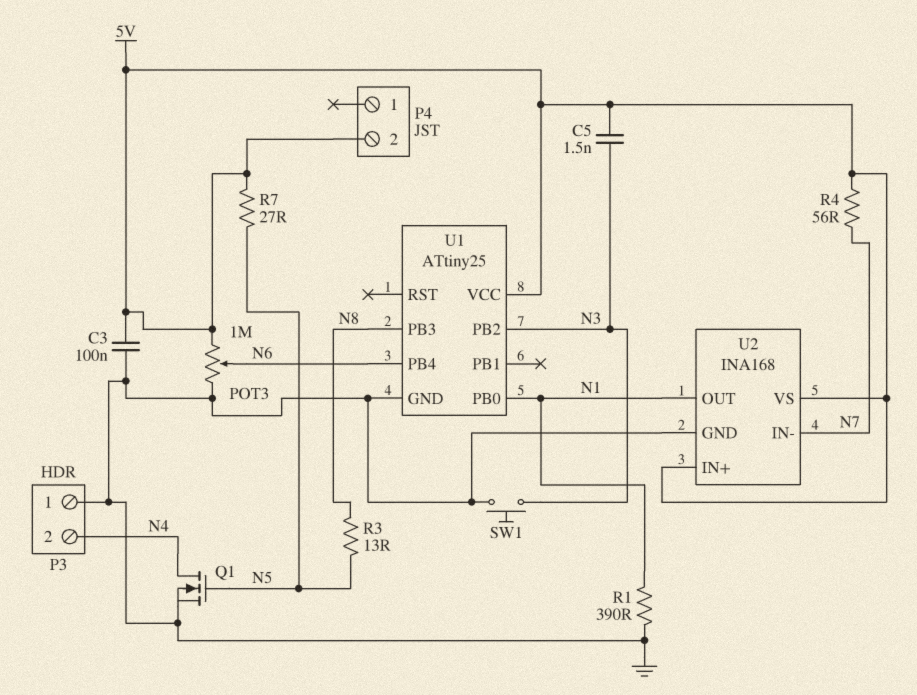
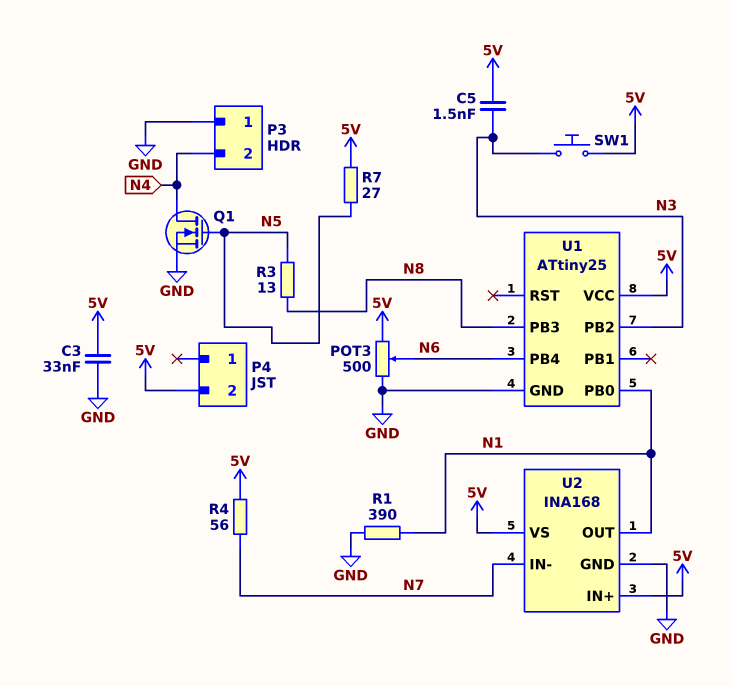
C3: 100nF (5V, GND) -> 33nF (5V, GND)
POT3: 1M (5V, GND, wiper N6) -> 500 (5V, GND, wiper N6)
SW1: button (GND, N3) -> button (5V, N3)

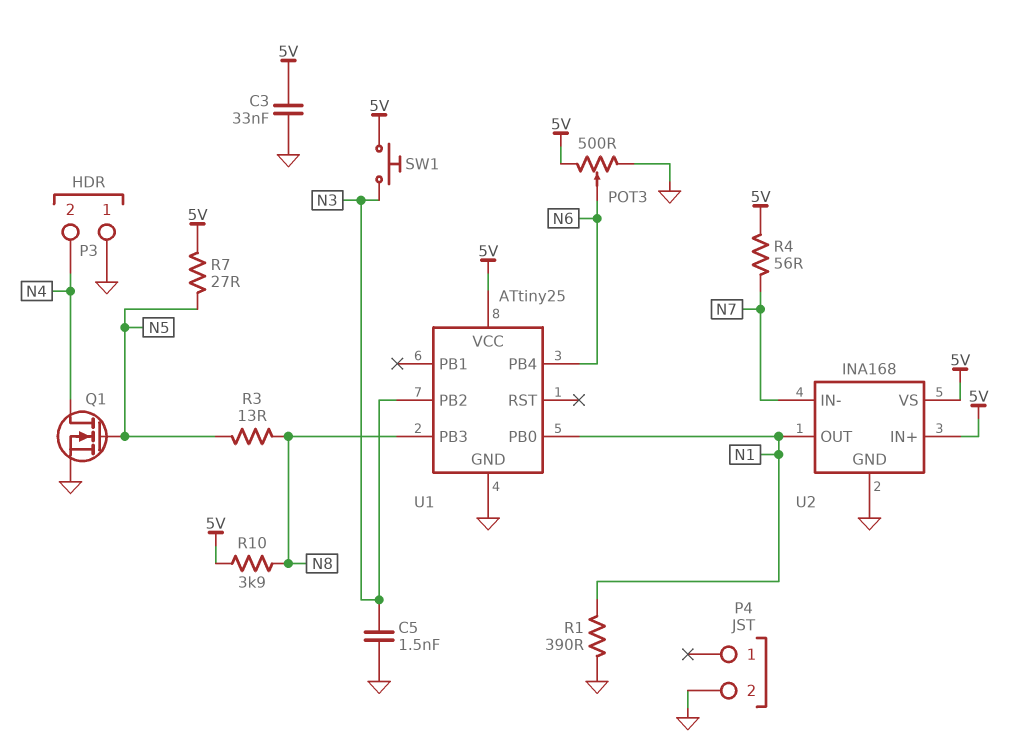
C5: 1.5nF (5V, N3) -> 1.5nF (GND, N3)
P4 pin 2: 5V -> GND
R10: none -> 3.9k (5V, N8)

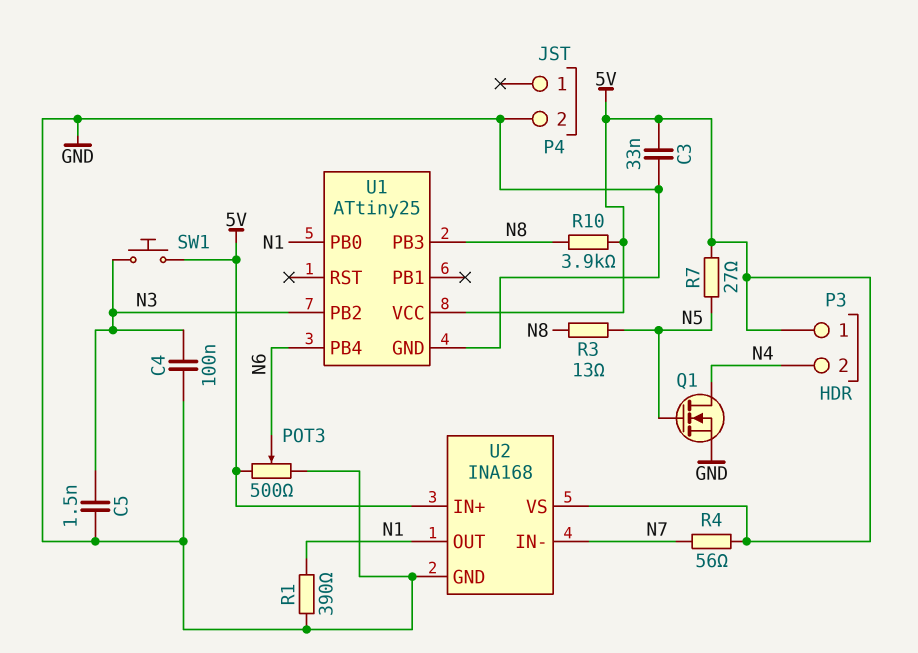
C4: none -> 100nF (GND, N3)
P3 pin 1: GND -> 5V

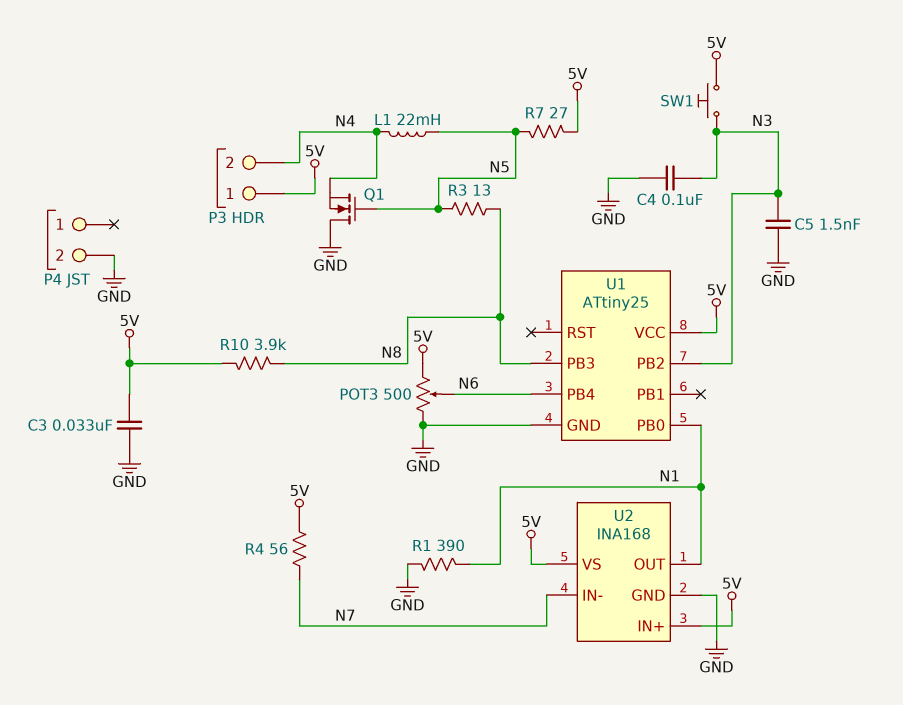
L1: none -> 22mH (N4, N5)
Q1: NMOS (G N5, D N4, S GND) -> NMOS (G N5, D GND, S N4)

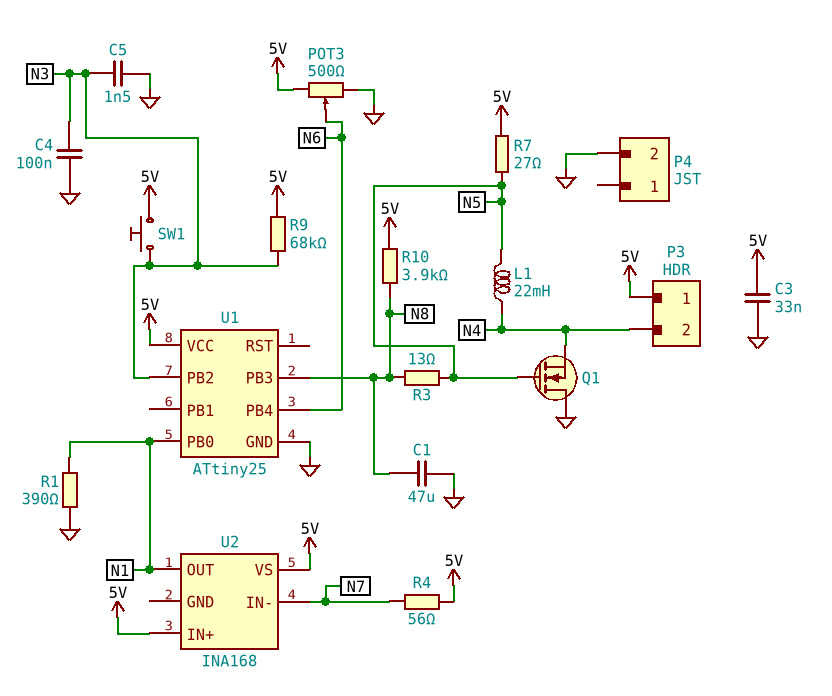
C1: none -> 47uF (GND, N8)
R9: none -> 68k (5V, N3)
U2 pin GND: GND -> none

